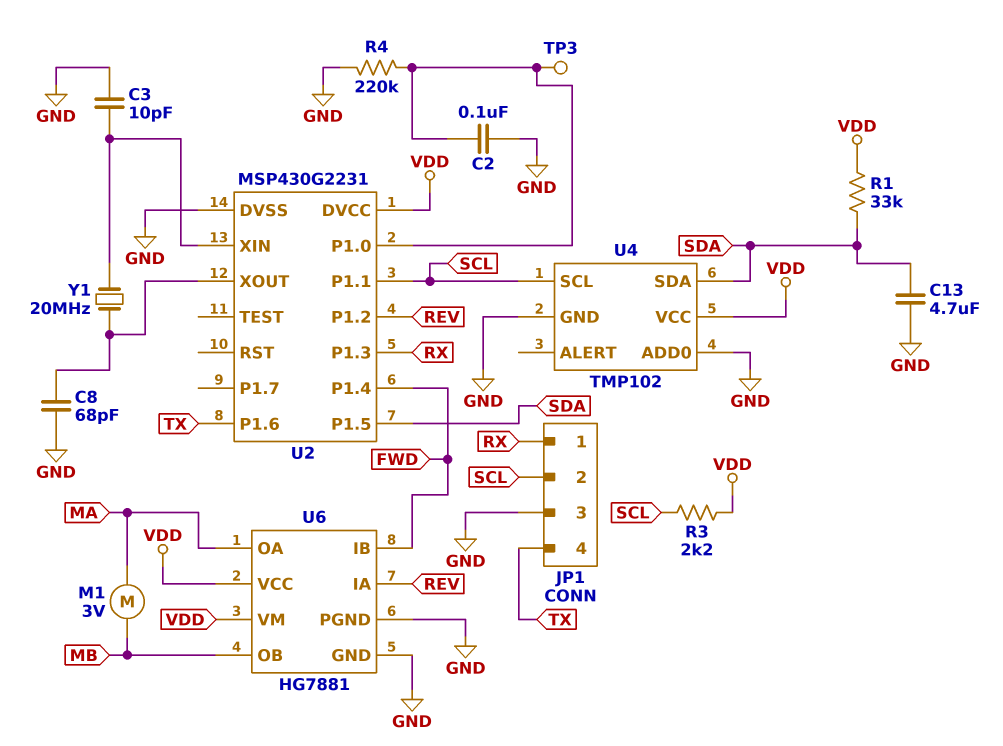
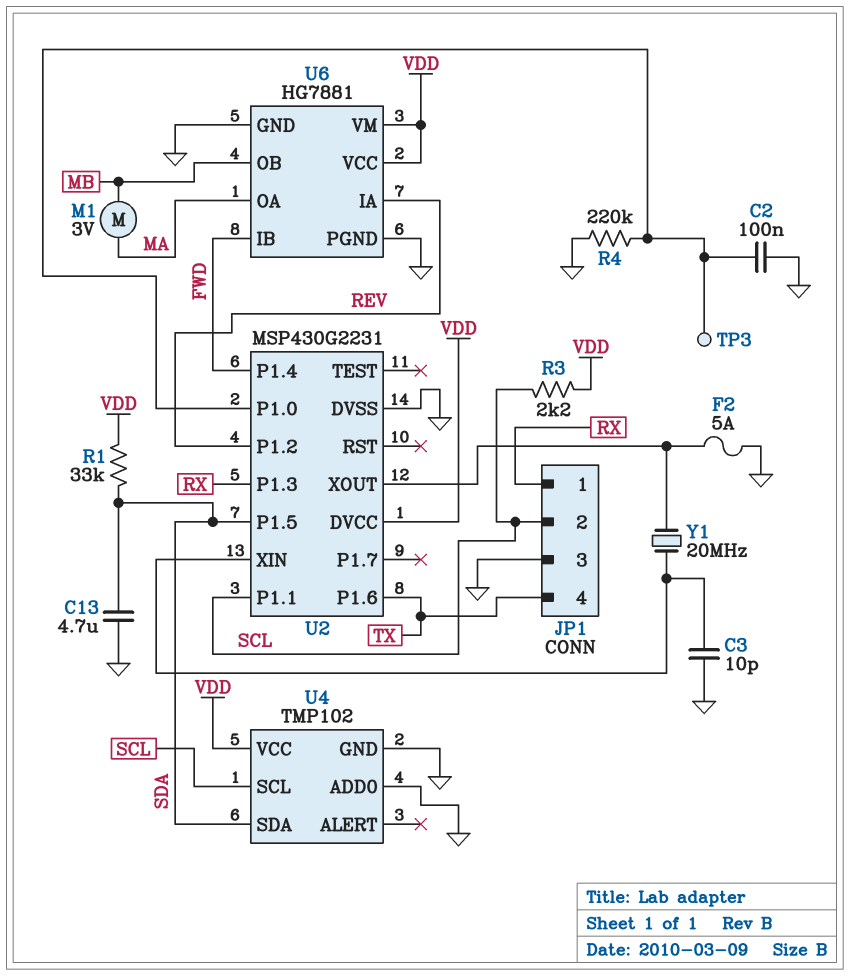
C8: 68pF (GND, U2/XOUT) -> none
F2: none -> 5A (GND, U2/XOUT)

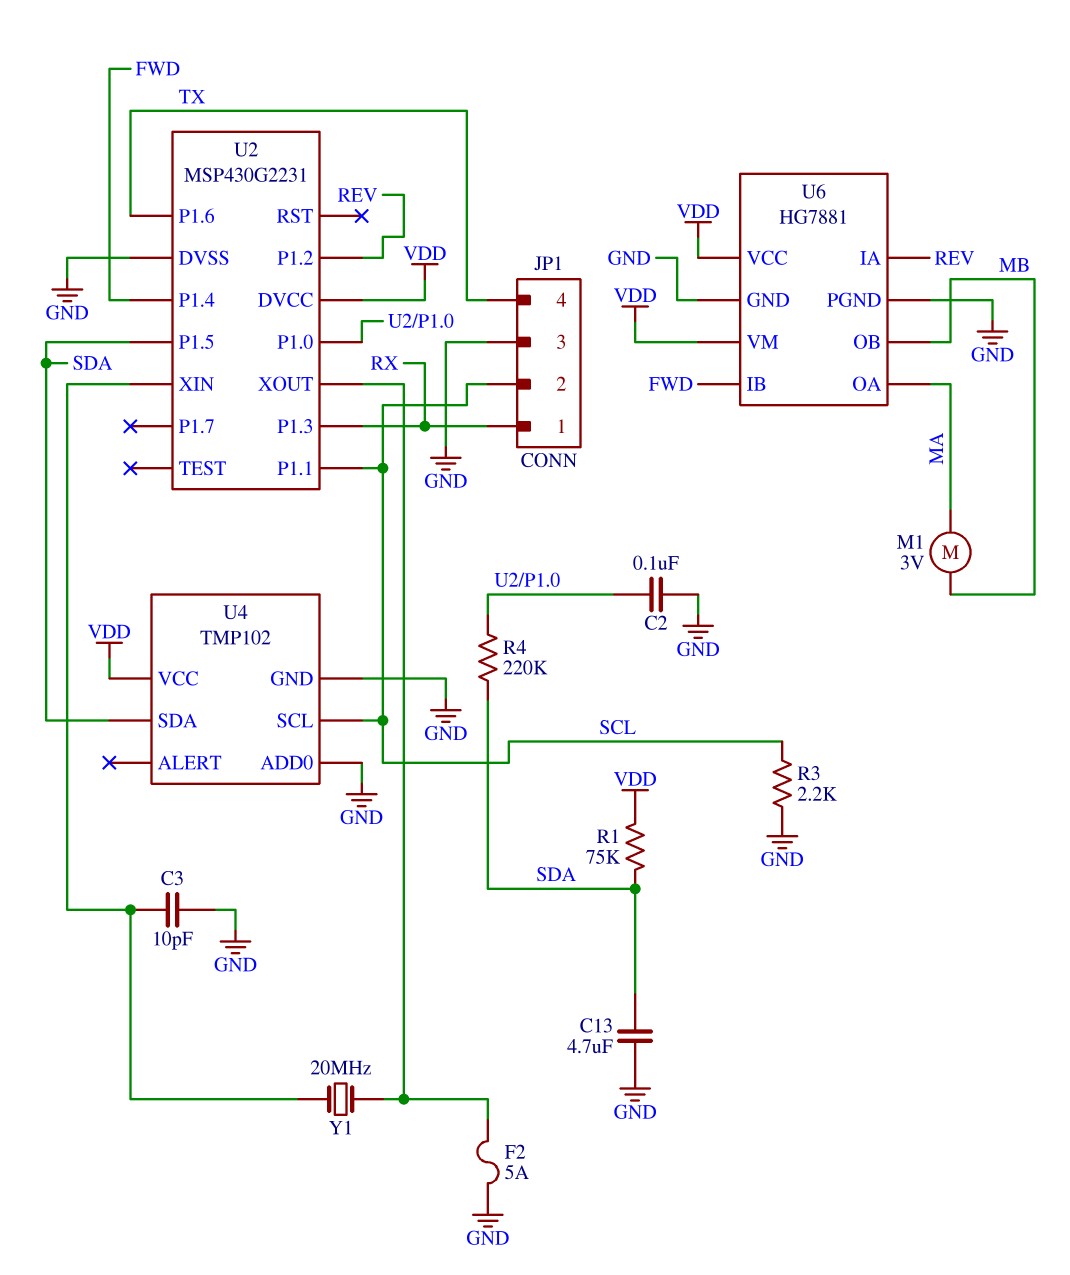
R1: 33k (SDA, VDD) -> 75k (SDA, VDD)
R3: 2.2k (SCL, VDD) -> 2.2k (GND, SCL)
R4: 220k (GND, U2/P1.0) -> 220k (SDA, U2/P1.0)
TP3: test point (U2/P1.0) -> none

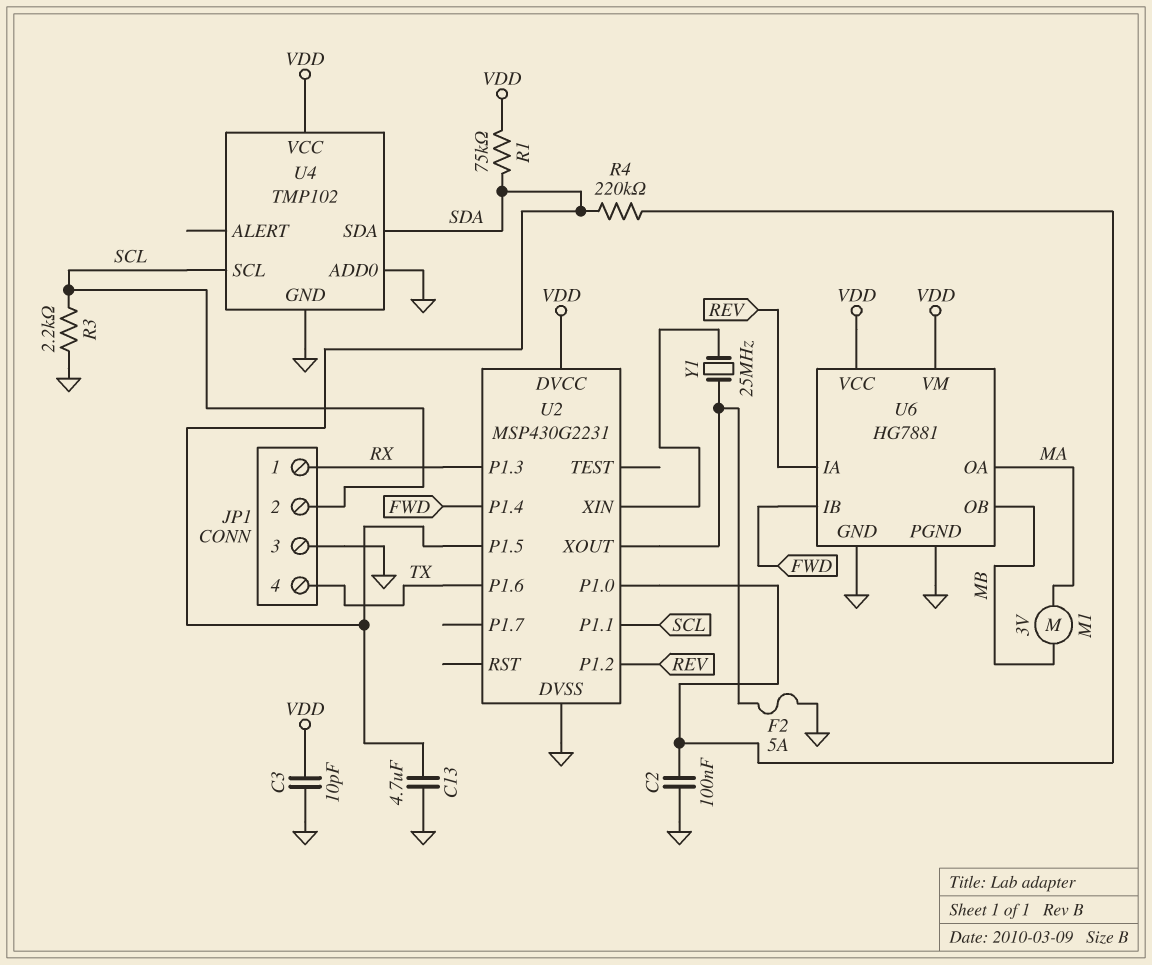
C3: 10pF (GND, U2/XIN) -> 10pF (GND, VDD)
Y1: 20MHz (U2/XIN, U2/XOUT) -> 25MHz (U2/XIN, U2/XOUT)

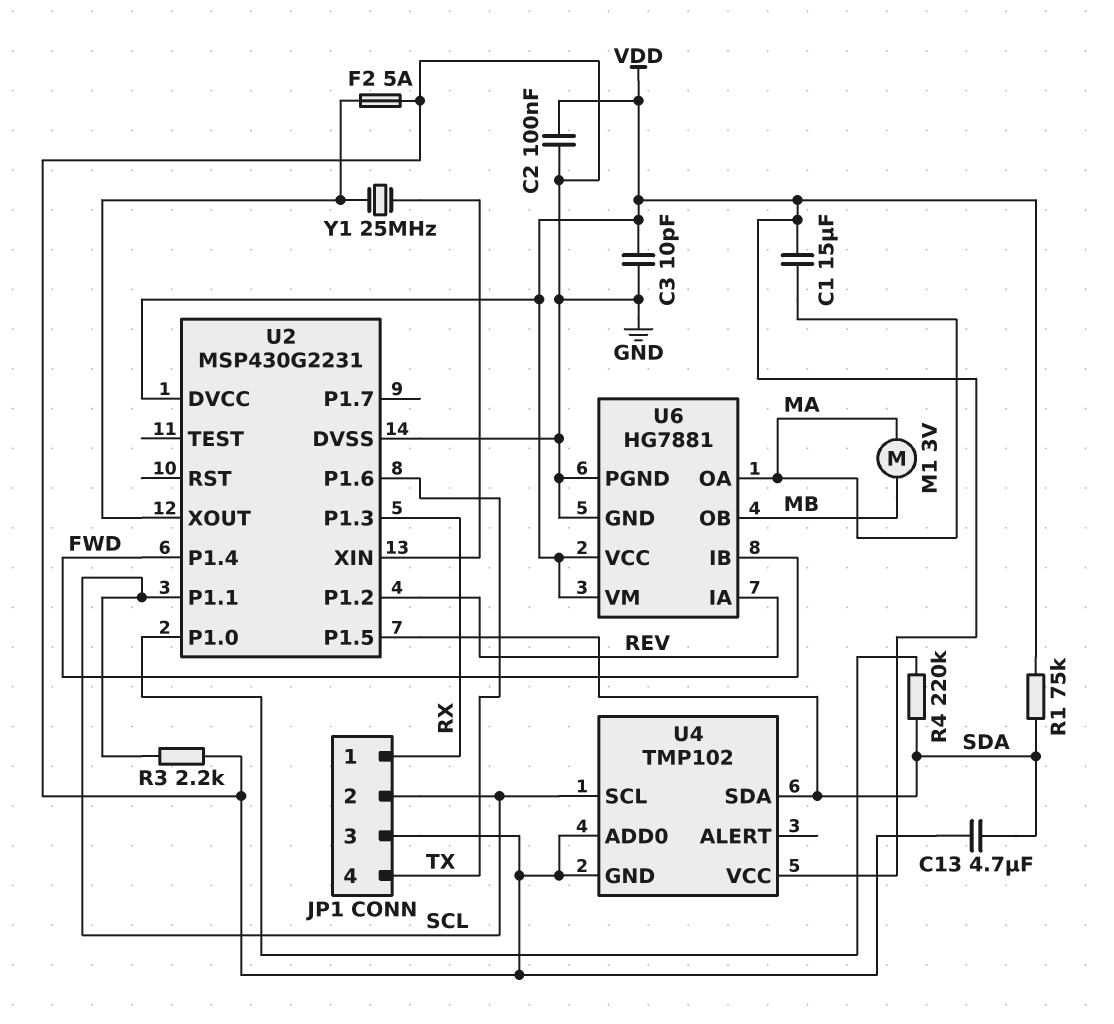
C1: none -> 15uF (MA, VDD)
C2: 100nF (GND, U2/P1.0) -> 100nF (GND, VDD)

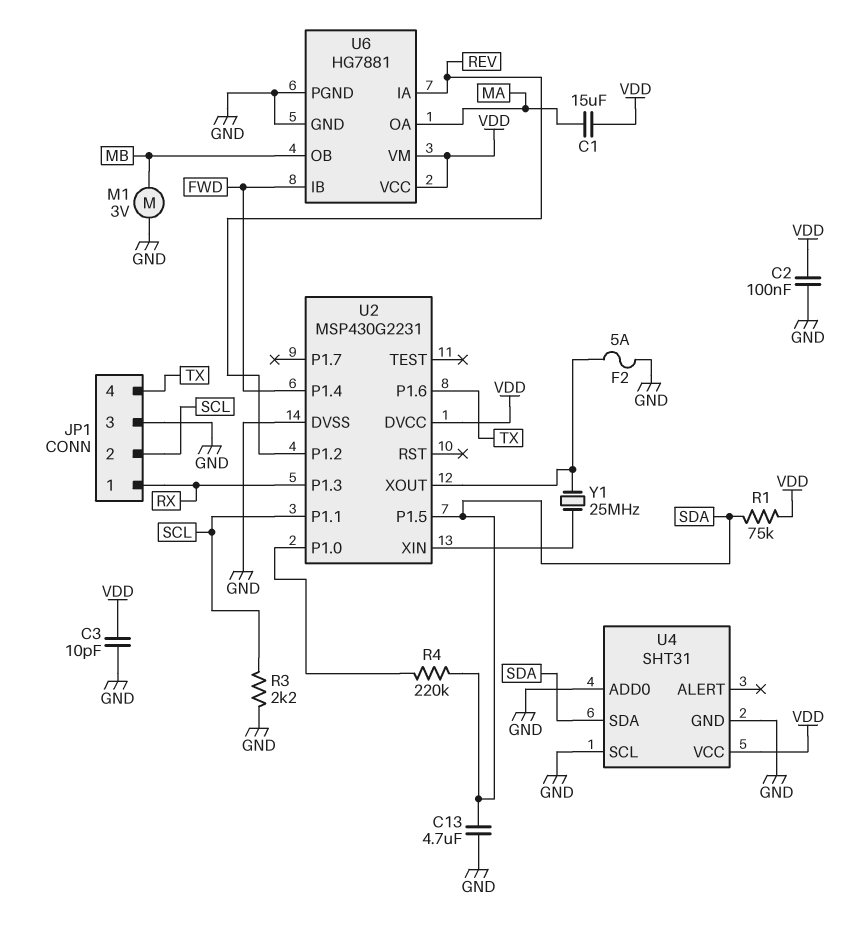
M1: motor 3V (MA, MB) -> motor 3V (GND, MB)
U4: TMP102 -> SHT31
U4 pin SCL: SCL -> GND

